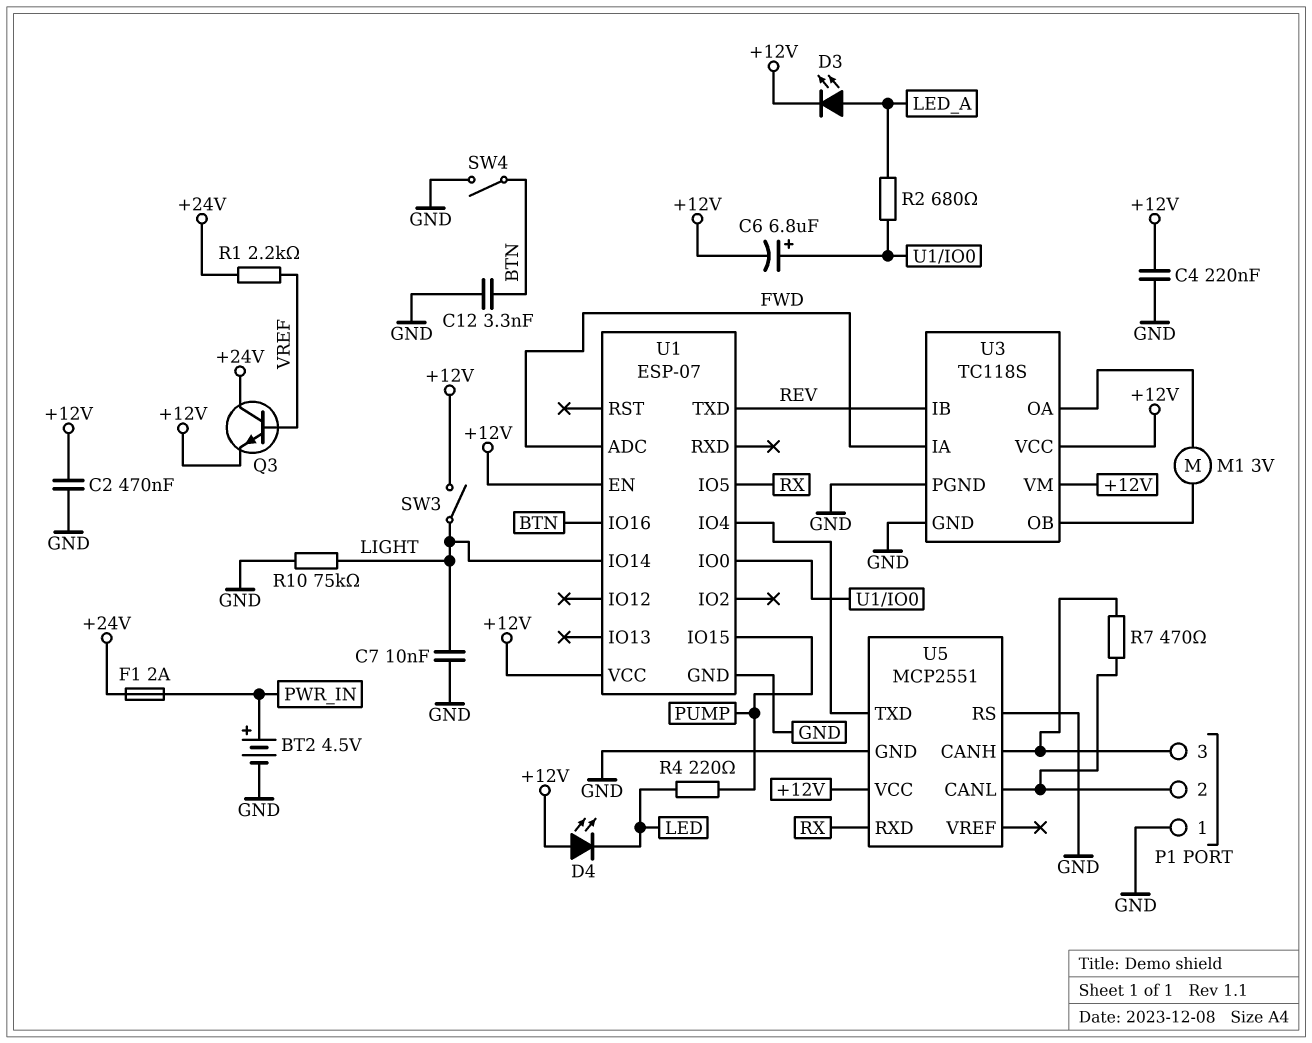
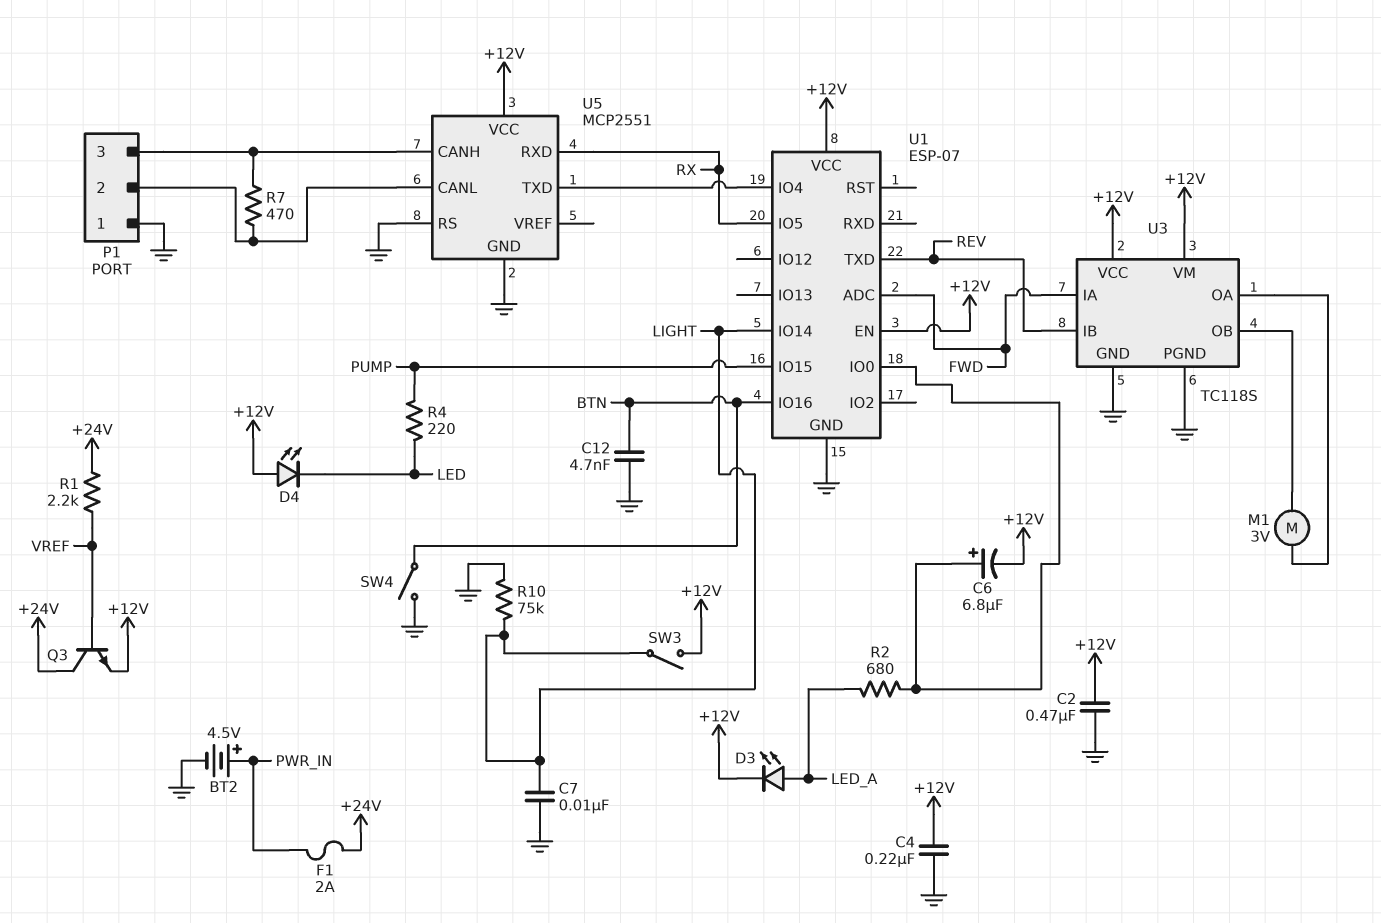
C12: 3.3nF (BTN, GND) -> 4.7nF (BTN, GND)

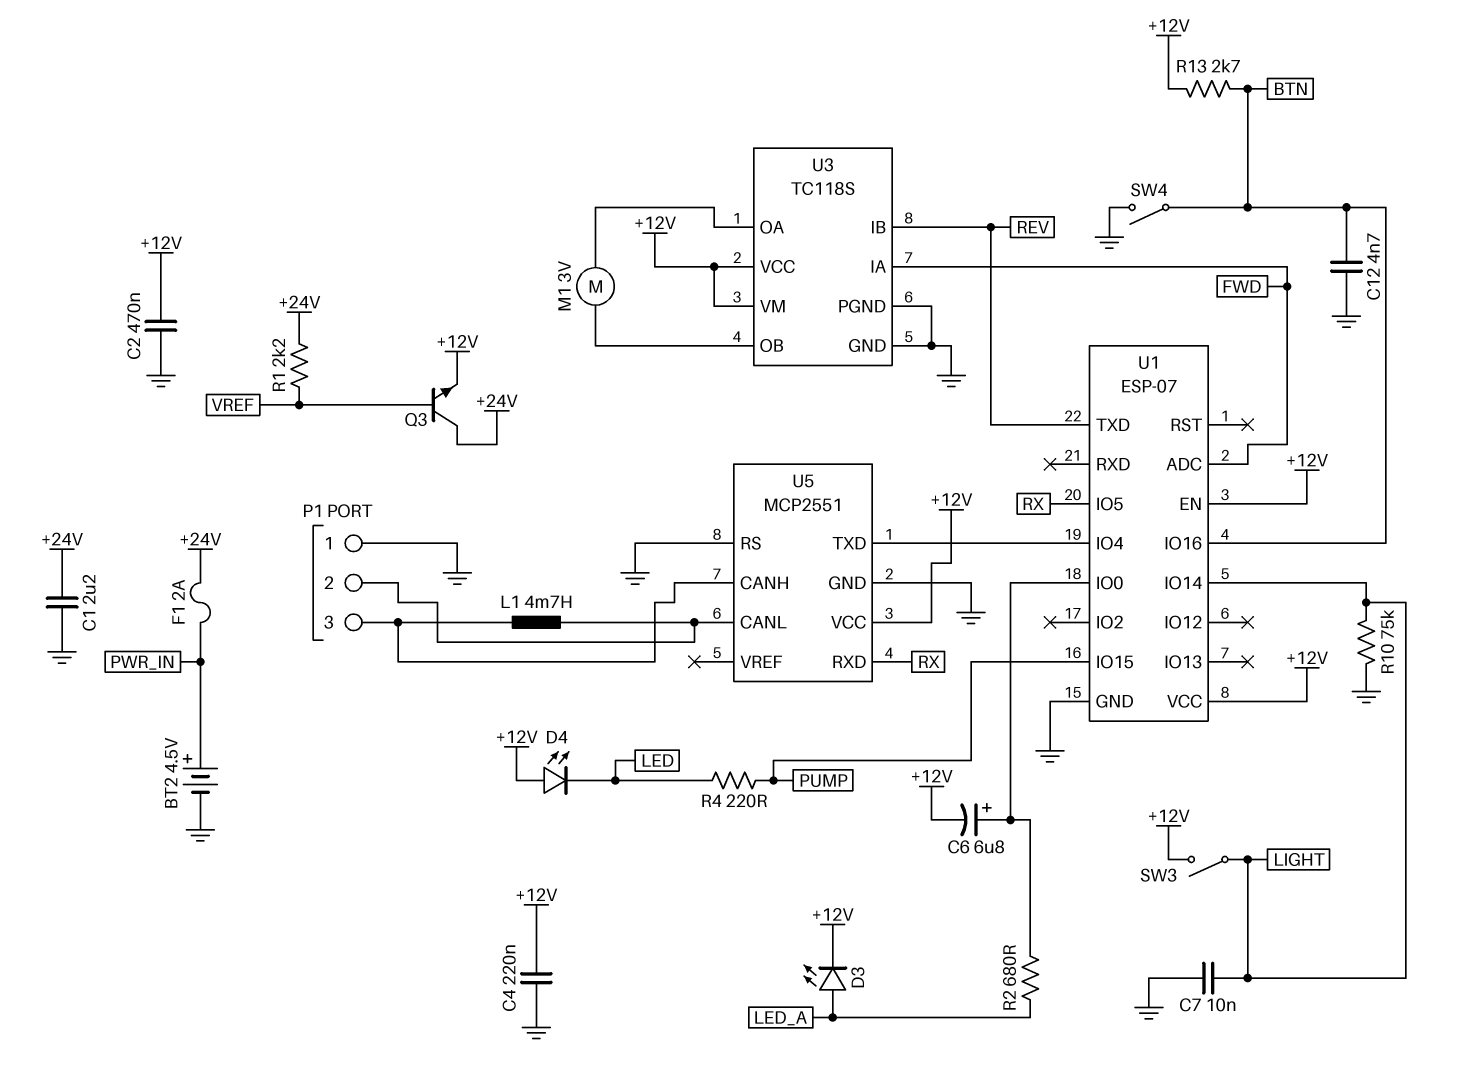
C1: none -> 2.2uF (+24V, GND)
L1: none -> 4.7mH (P1/2, P1/3)
R7: 470 (P1/2, P1/3) -> none
R13: none -> 2.7k (+12V, BTN)

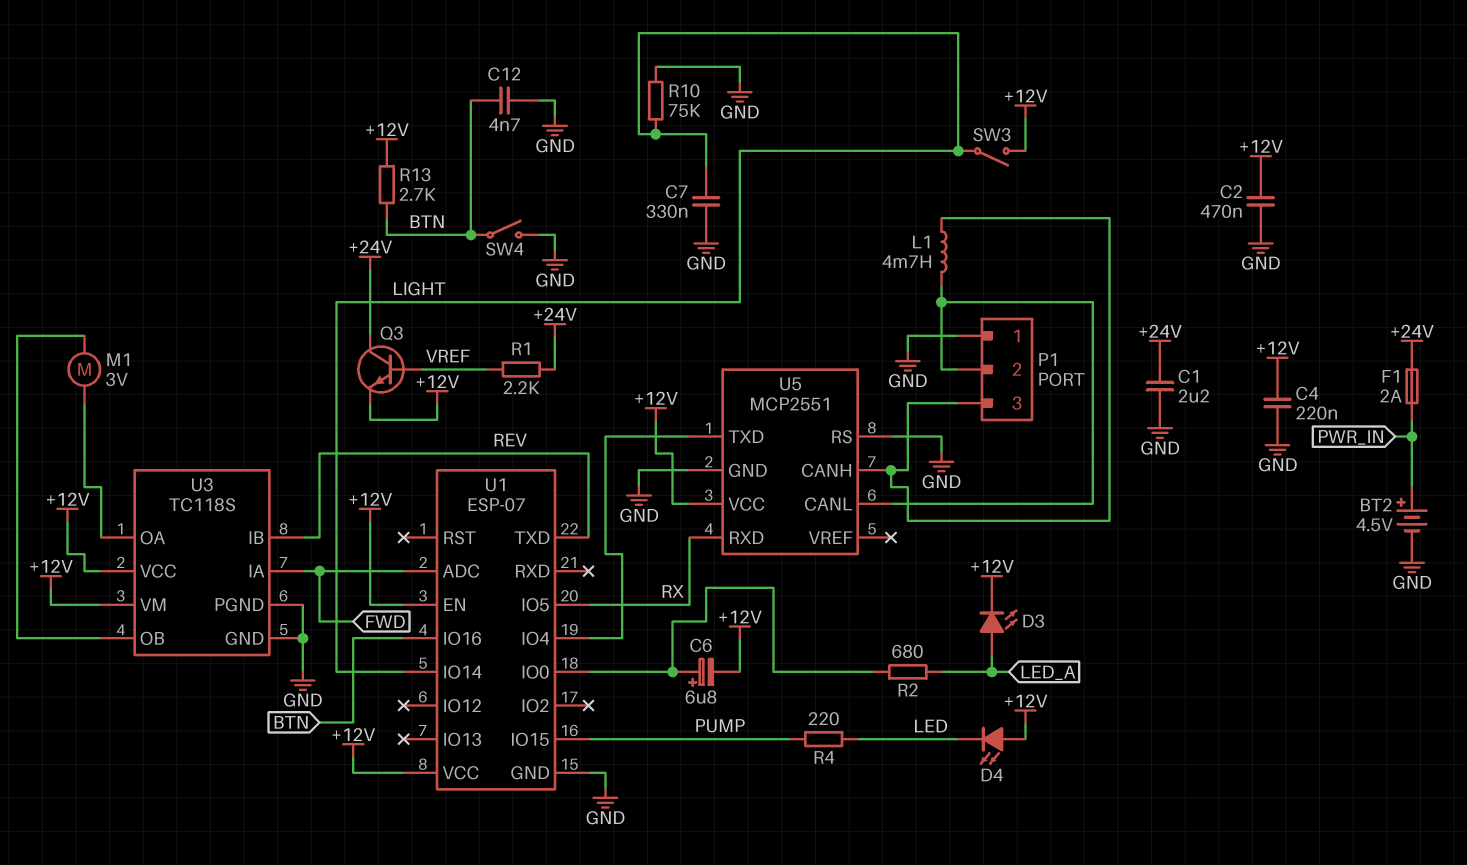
C7: 10nF (GND, LIGHT) -> 330nF (GND, LIGHT)

